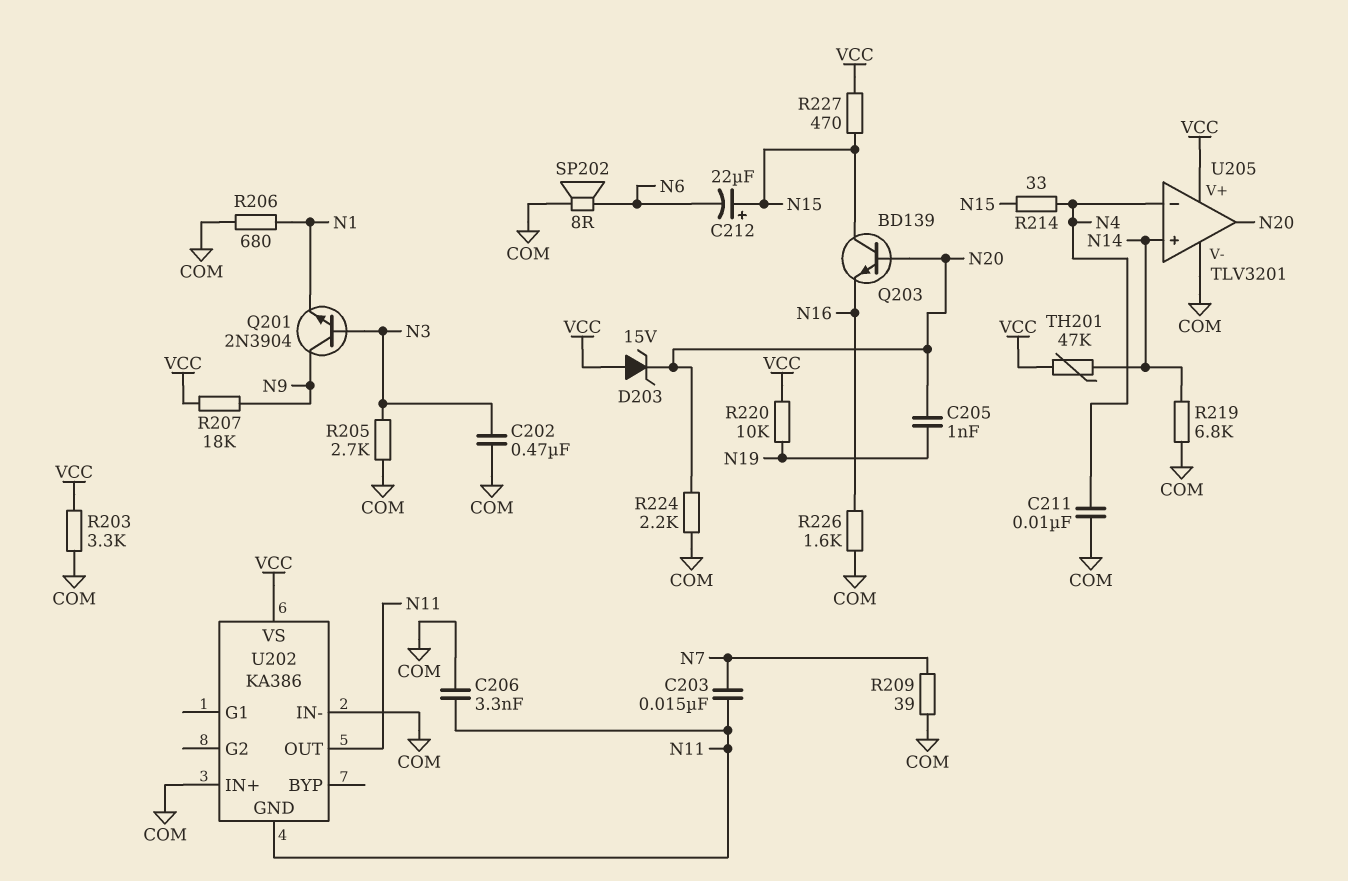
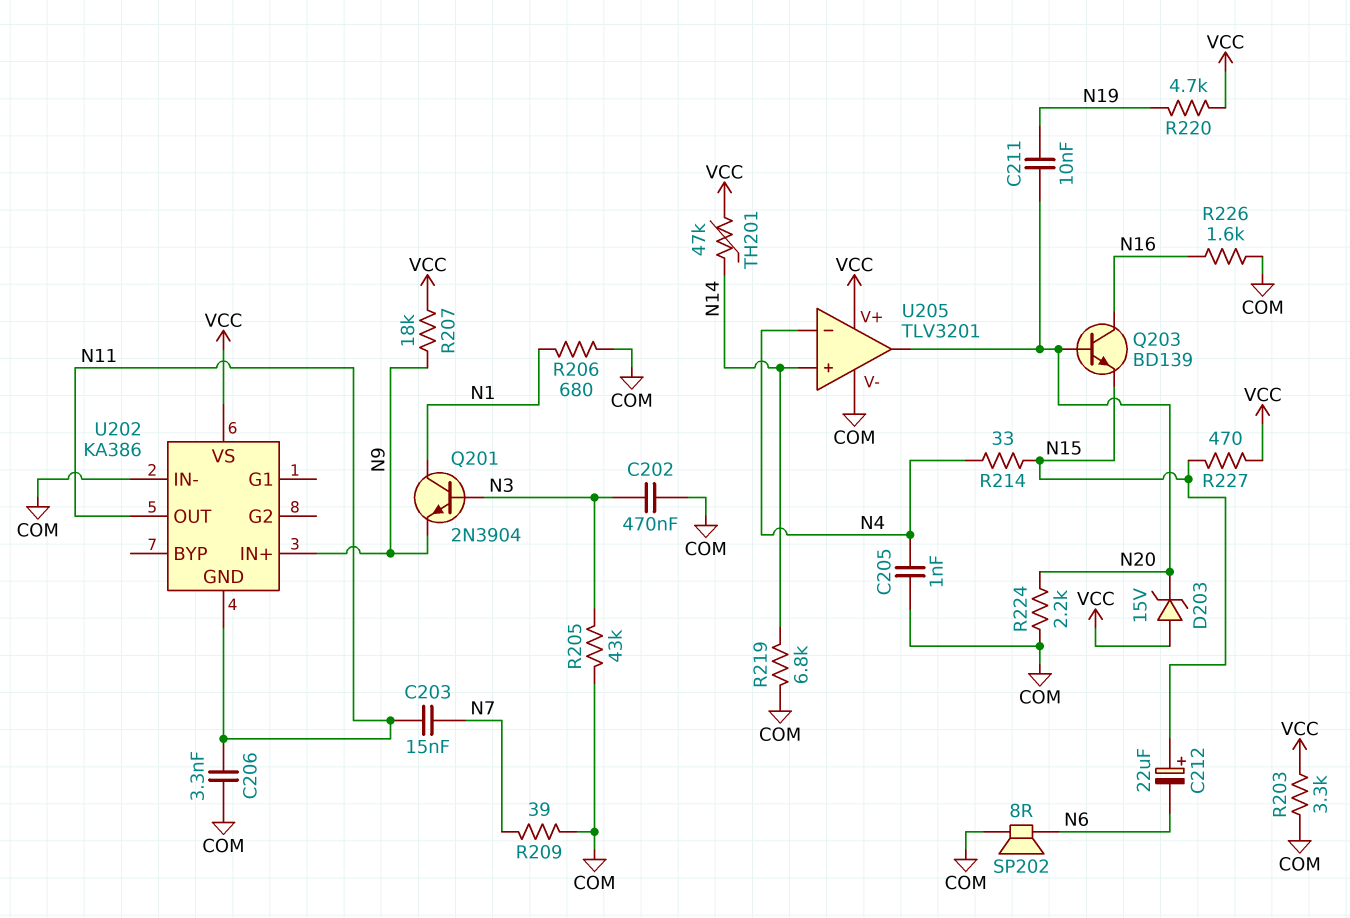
C205: 1nF (N19, N20) -> 1nF (COM, N4)
C211: 10nF (COM, N4) -> 10nF (N19, N20)
Q201: NPN 2N3904 (B N3, C N9, E N1) -> NPN 2N3904 (B N3, C N1, E N9)
Q203: NPN BD139 (B N20, C N15, E N16) -> NPN BD139 (B N20, C N16, E N15)
R205: 2.7k (COM, N3) -> 43k (COM, N3)
R220: 10k (N19, VCC) -> 4.7k (N19, VCC)
U202 pin IN+: COM -> N9

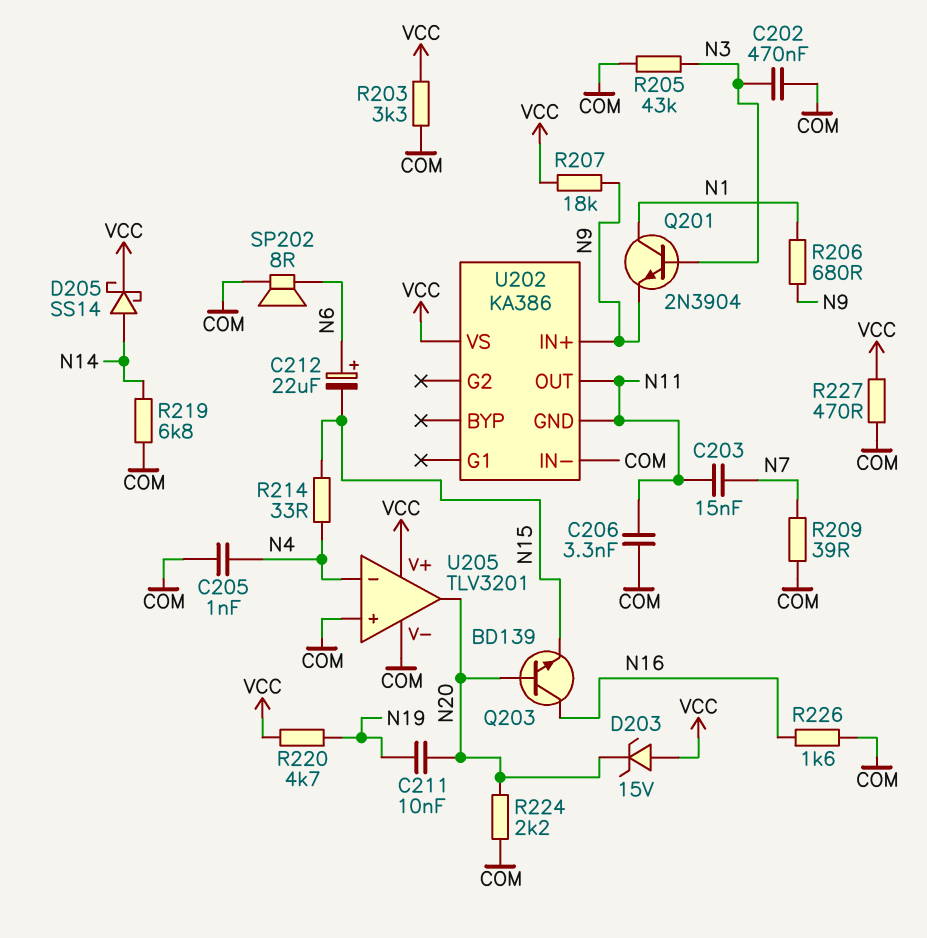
C212: 22uF (plus N15, minus N6) -> 22uF (plus N6, minus N15)
D205: none -> schottky SS14 (A N14, K VCC)
R206: 680 (COM, N1) -> 680 (N1, N9)
R227: 470 (N15, VCC) -> 470 (COM, VCC)
TH201: 47k (N14, VCC) -> none
U205 pin in+: N14 -> COM

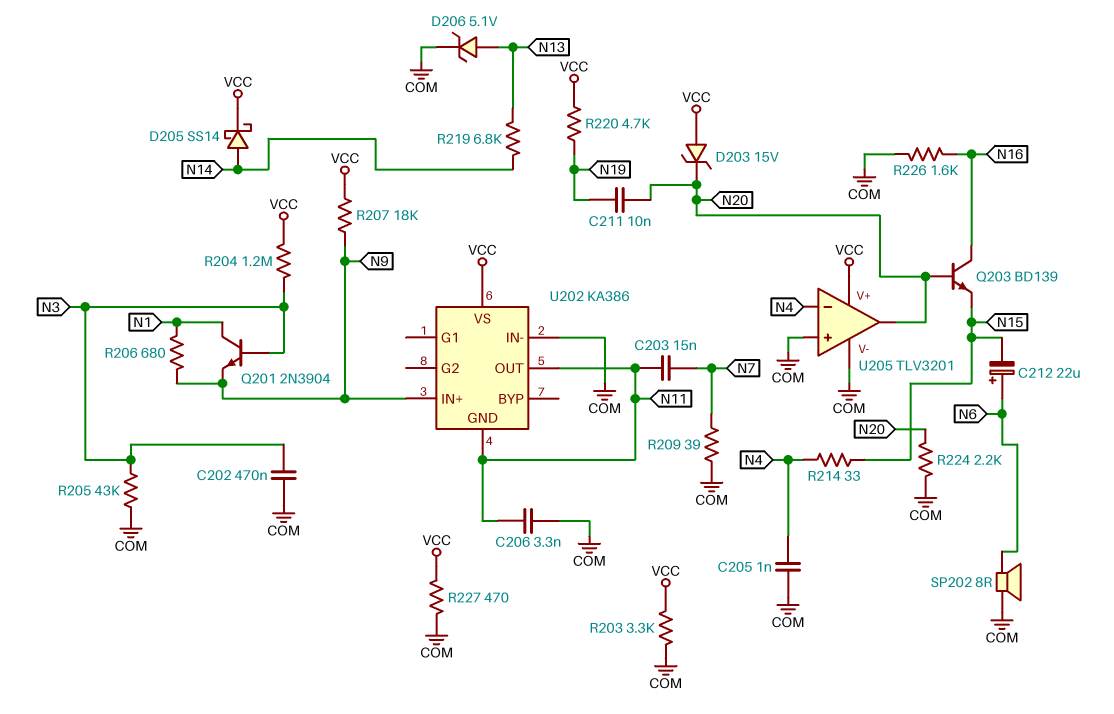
D206: none -> zener 5.1V (A N13, K COM)
R204: none -> 1.2M (N3, VCC)
R219: 6.8k (COM, N14) -> 6.8k (N13, N14)

